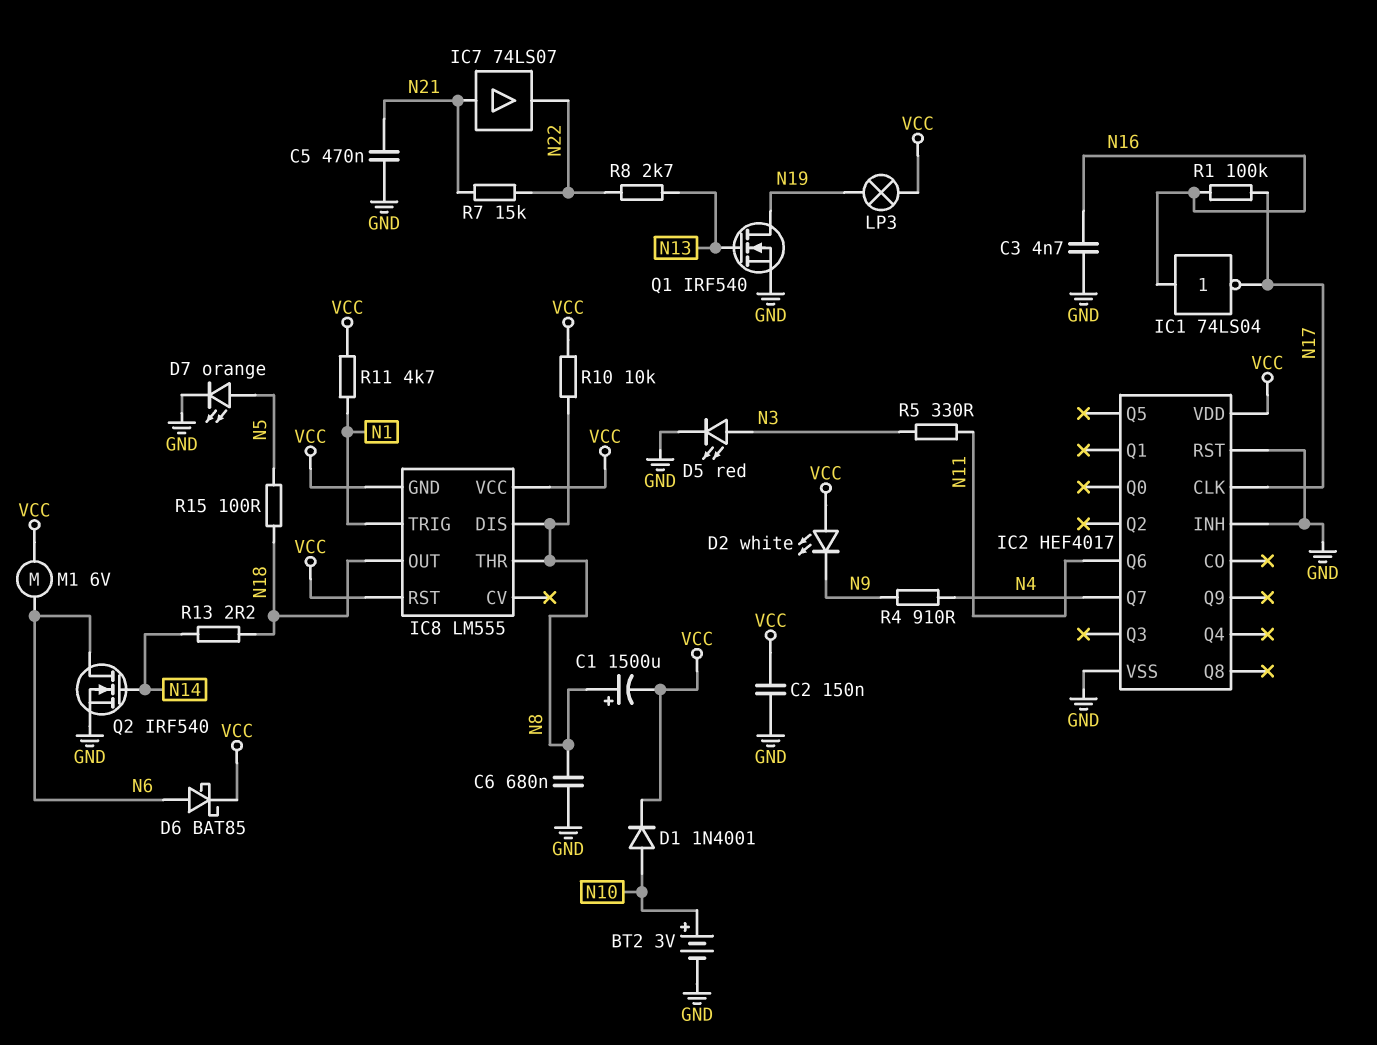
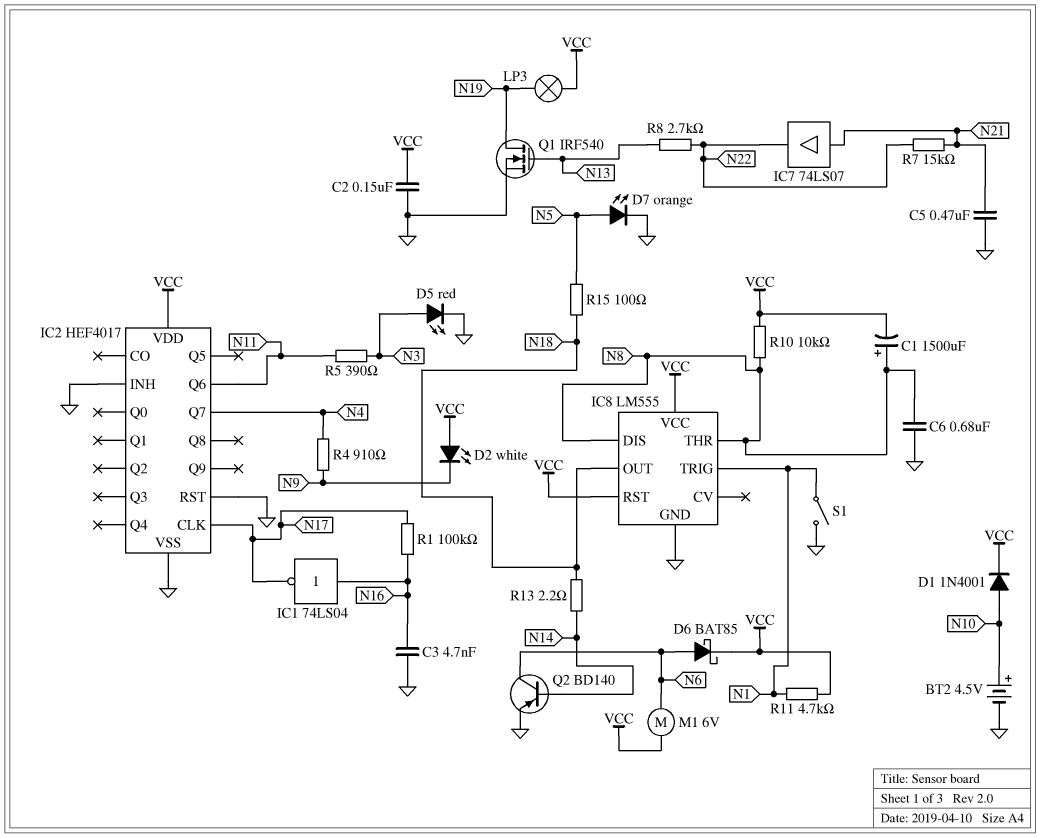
BT2: 3V (plus N10, minus GND) -> 4.5V (plus N10, minus GND)
IC8 pin GND: VCC -> GND
Q2: NMOS IRF540 (G N14, D N6, S GND) -> PNP BD140 (B N14, C N6, E GND)
R5: 330 (N3, N11) -> 390 (N3, N11)
S1: none -> switch (GND, N1)

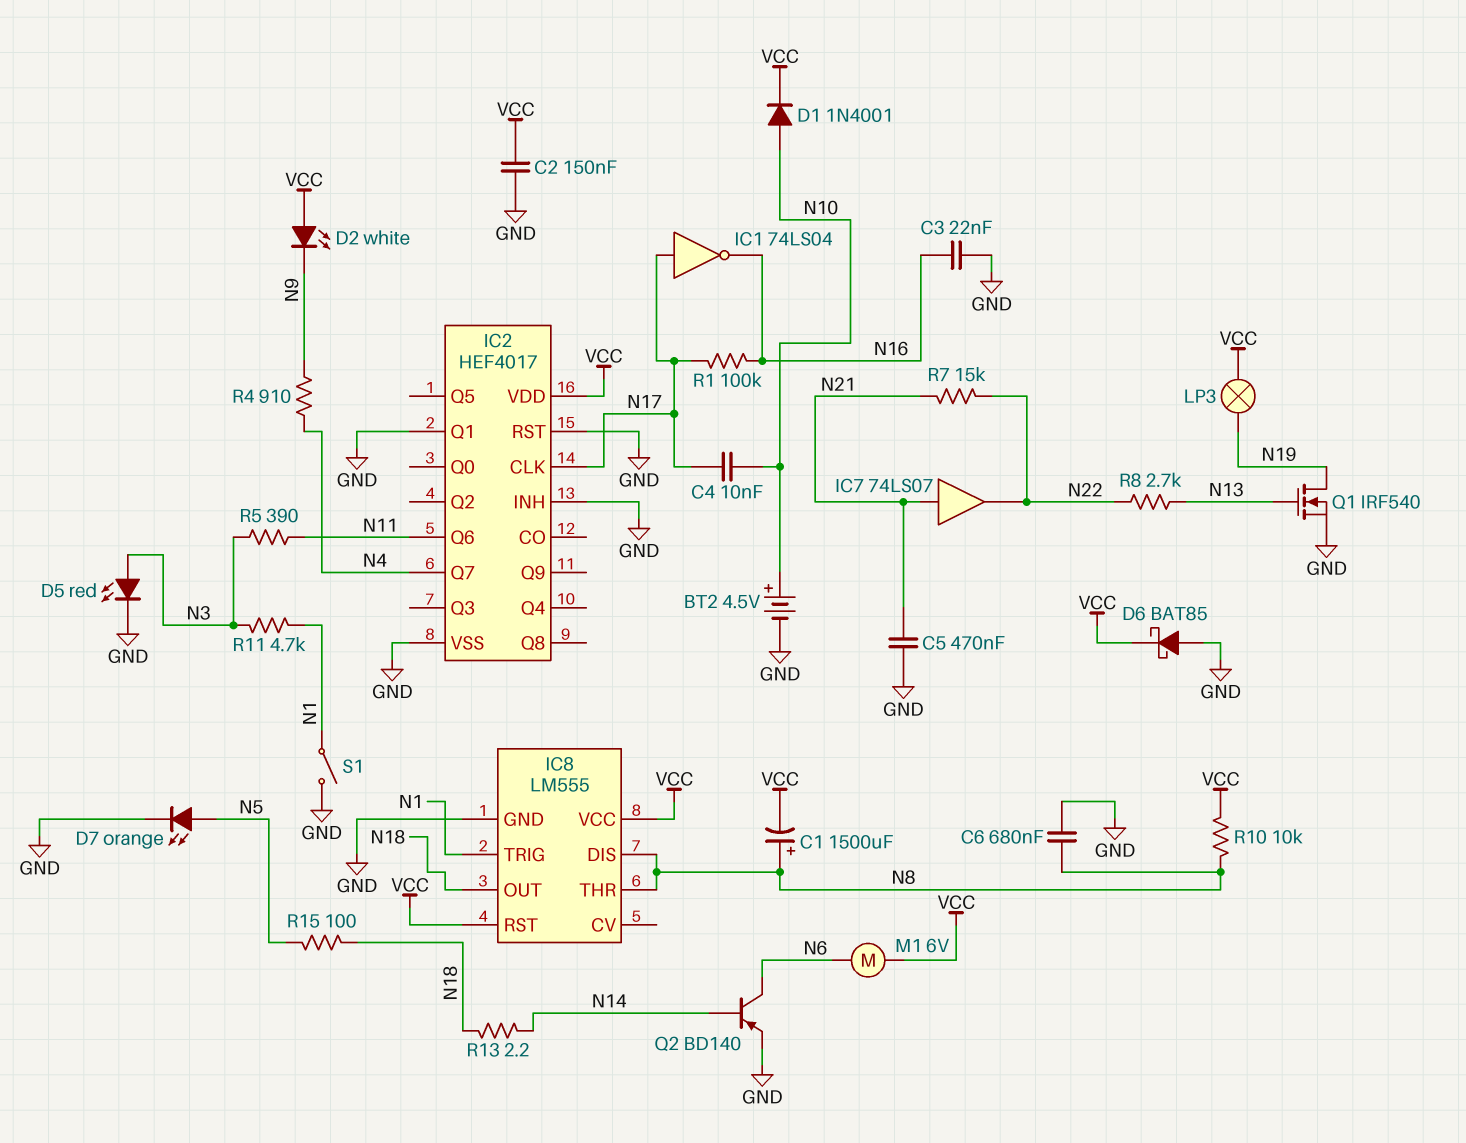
C3: 4.7nF (GND, N16) -> 22nF (GND, N16)
C4: none -> 10nF (N10, N17)
D6: schottky BAT85 (A N6, K VCC) -> schottky BAT85 (A GND, K VCC)
IC1: NOT 74LS04 (in N16, out N17) -> NOT 74LS04 (in N17, out N16)
IC2 pin Q1: none -> GND
R11: 4.7k (N1, VCC) -> 4.7k (N1, N3)

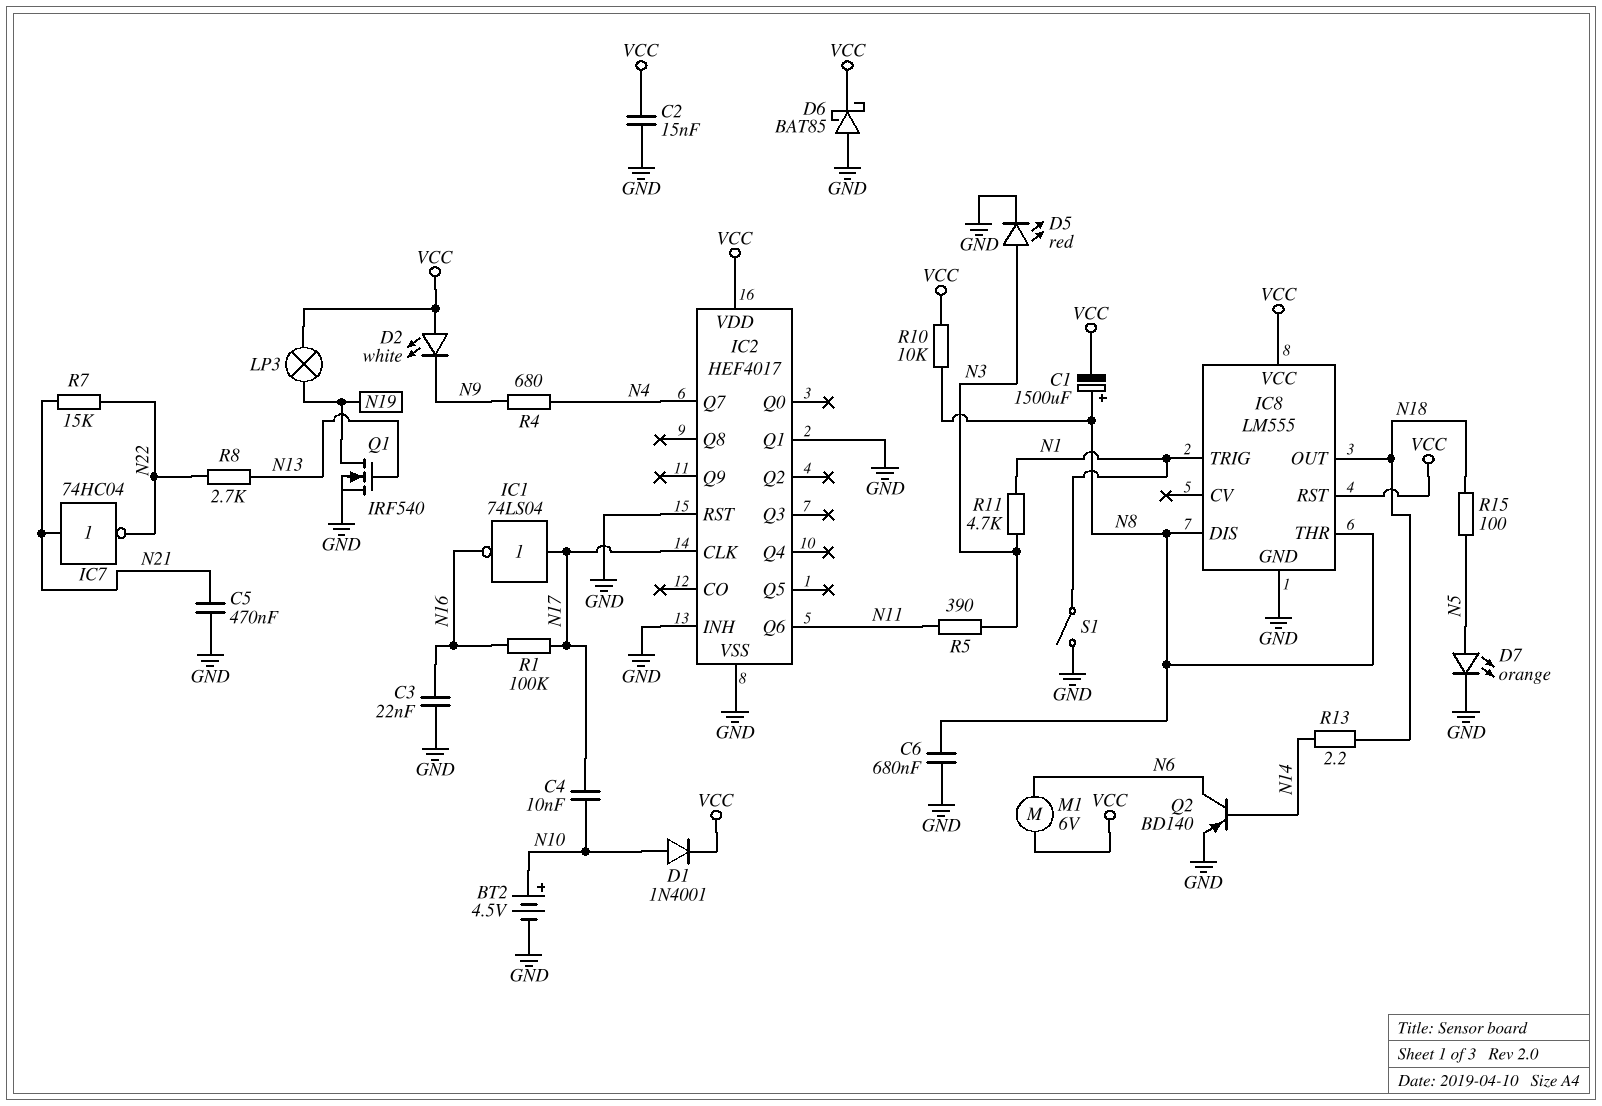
C2: 150nF (GND, VCC) -> 15nF (GND, VCC)
IC7: buffer 74LS07 (in N21, out N22) -> NOT 74HC04 (in N21, out N22)
R4: 910 (N4, N9) -> 680 (N4, N9)

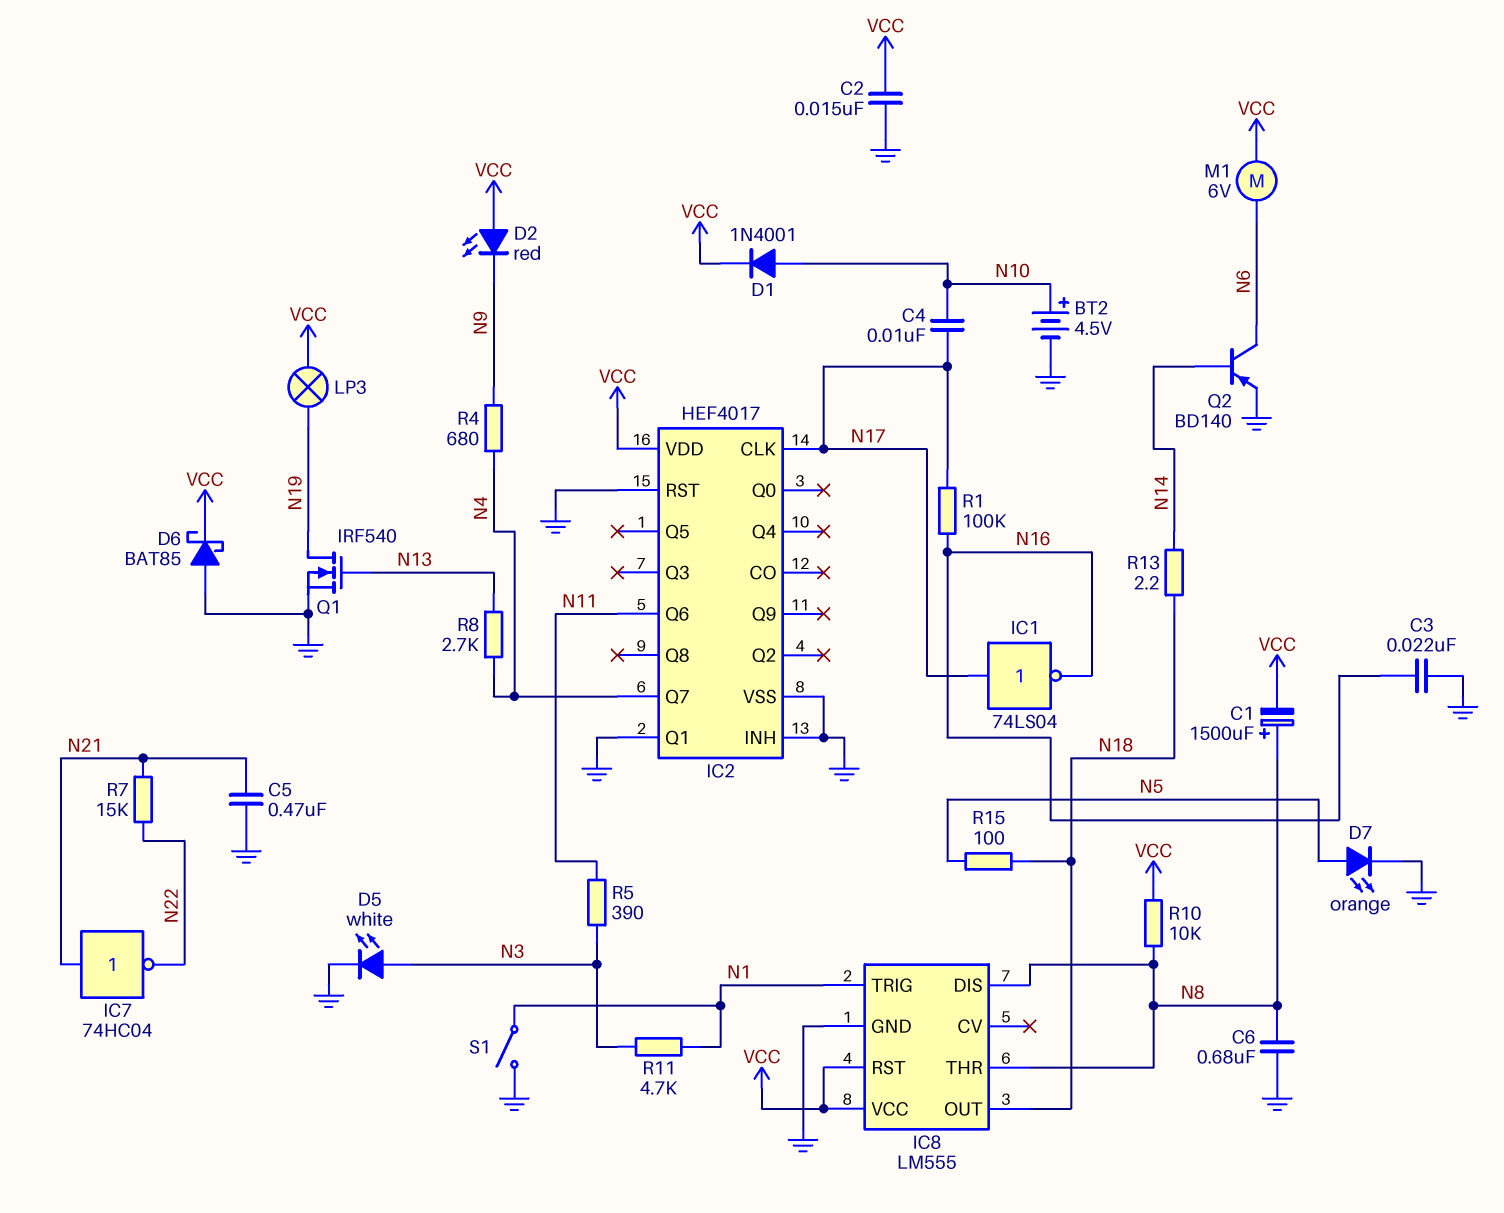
D2: LED white (A VCC, K N9) -> LED red (A VCC, K N9)
D5: LED red (A N3, K GND) -> LED white (A N3, K GND)
R8: 2.7k (N13, N22) -> 2.7k (N4, N13)

